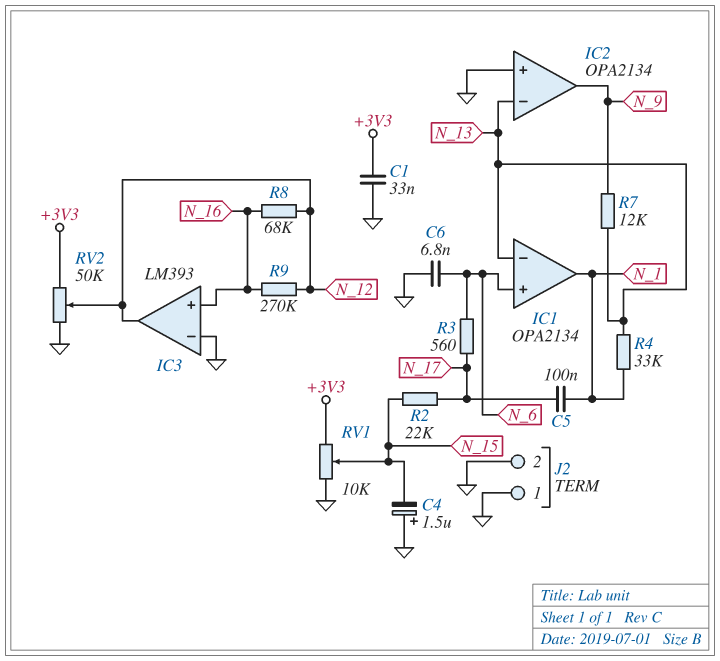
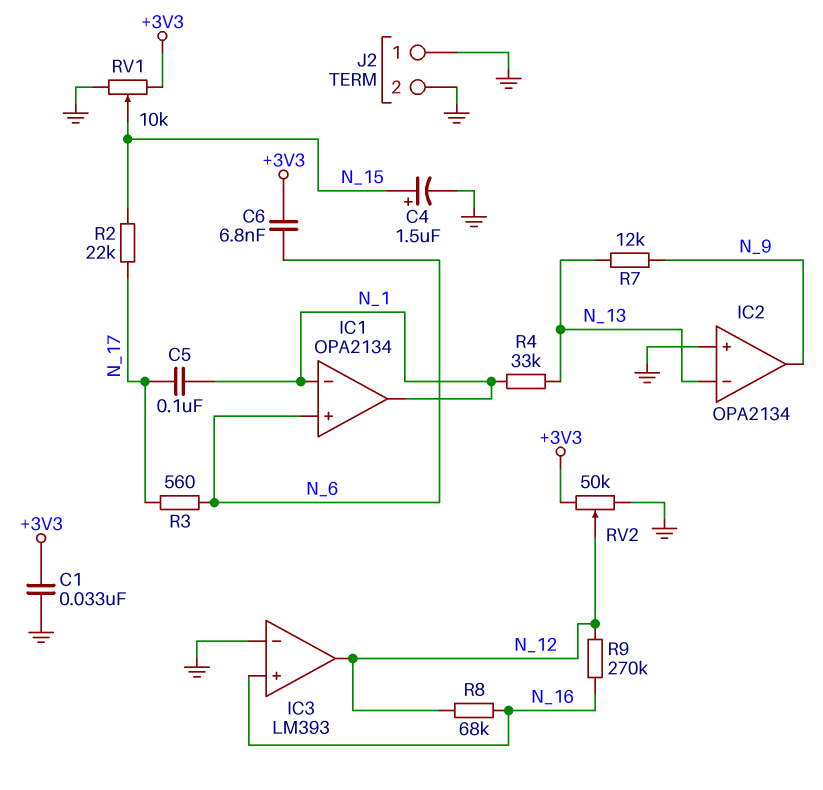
C4: 1.5uF (plus GND, minus N_15) -> 1.5uF (plus N_15, minus GND)
C6: 6.8nF (GND, N_6) -> 6.8nF (+3V3, N_6)
IC1 pin in-: N_13 -> N_1

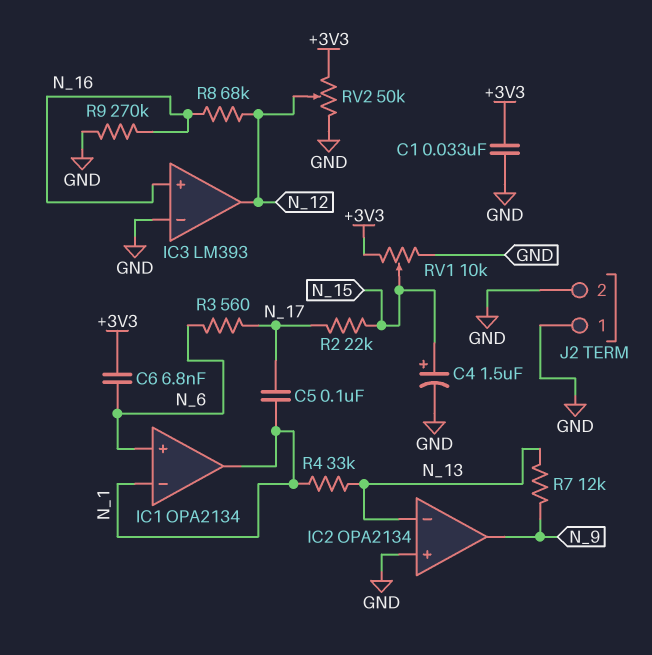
R9: 270k (N_12, N_16) -> 270k (GND, N_16)

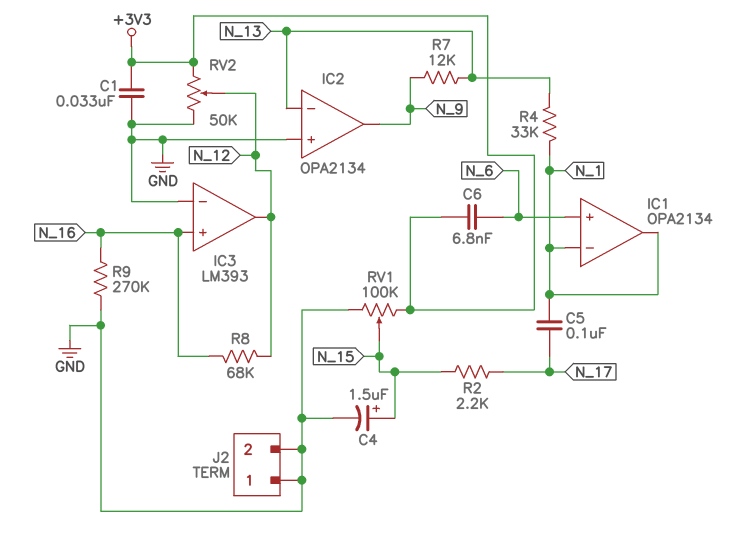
R2: 22k (N_15, N_17) -> 2.2k (N_15, N_17)
R3: 560 (N_6, N_17) -> none
RV1: 10k (+3V3, GND, wiper N_15) -> 100k (+3V3, GND, wiper N_15)

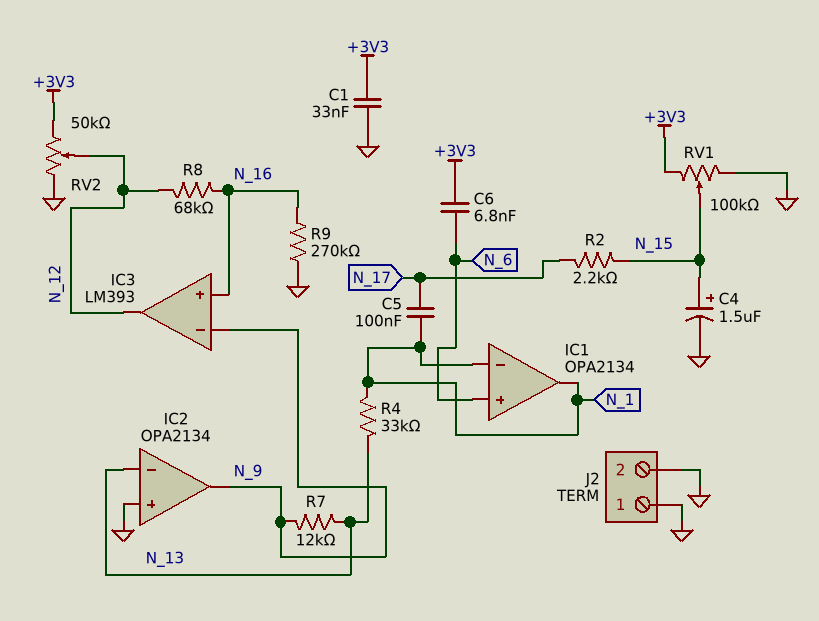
IC3 pin in-: GND -> N_9

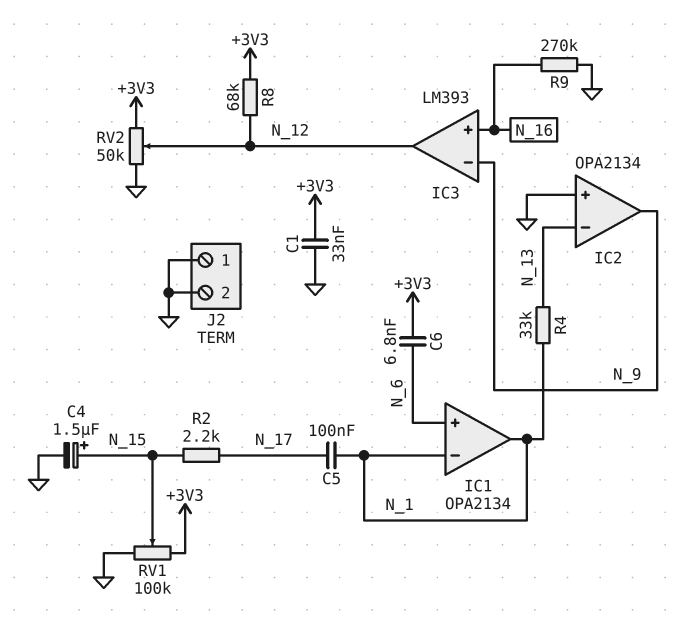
R7: 12k (N_9, N_13) -> none
R8: 68k (N_12, N_16) -> 68k (+3V3, N_12)

